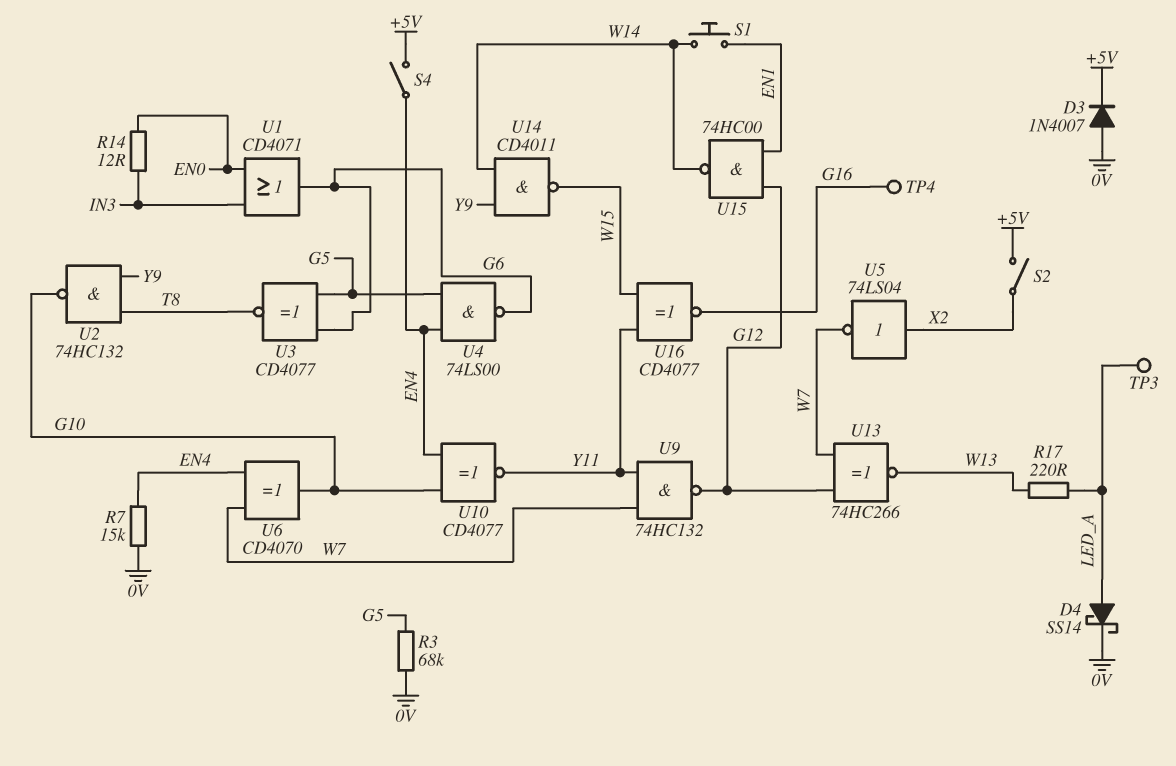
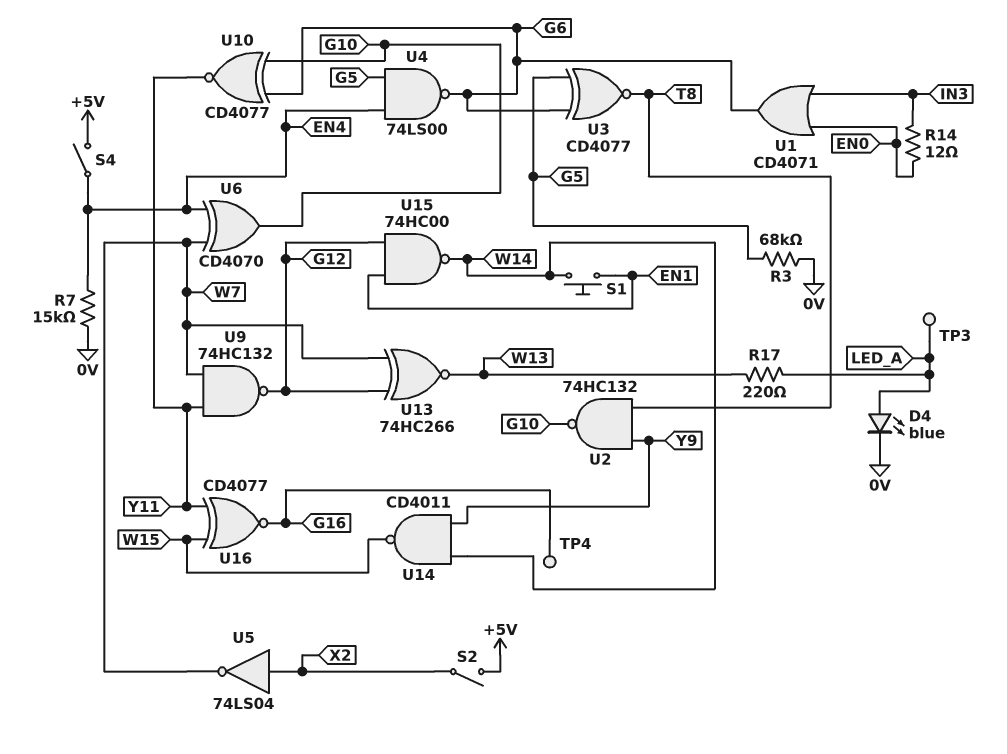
D3: diode 1N4007 (A 0V, K +5V) -> none
D4: schottky SS14 (A LED_A, K 0V) -> LED blue (A LED_A, K 0V)
U10: XNOR CD4077 (in EN4, in G10, out Y11) -> XNOR CD4077 (in G6, in G10, out Y11)

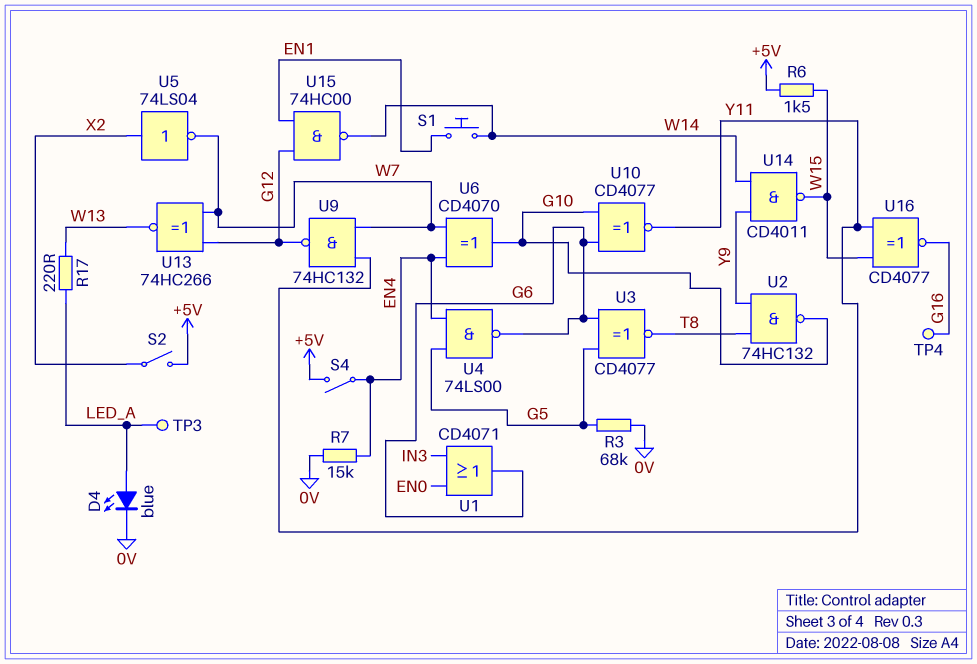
R6: none -> 1.5k (+5V, W15)
R14: 12 (EN0, IN3) -> none

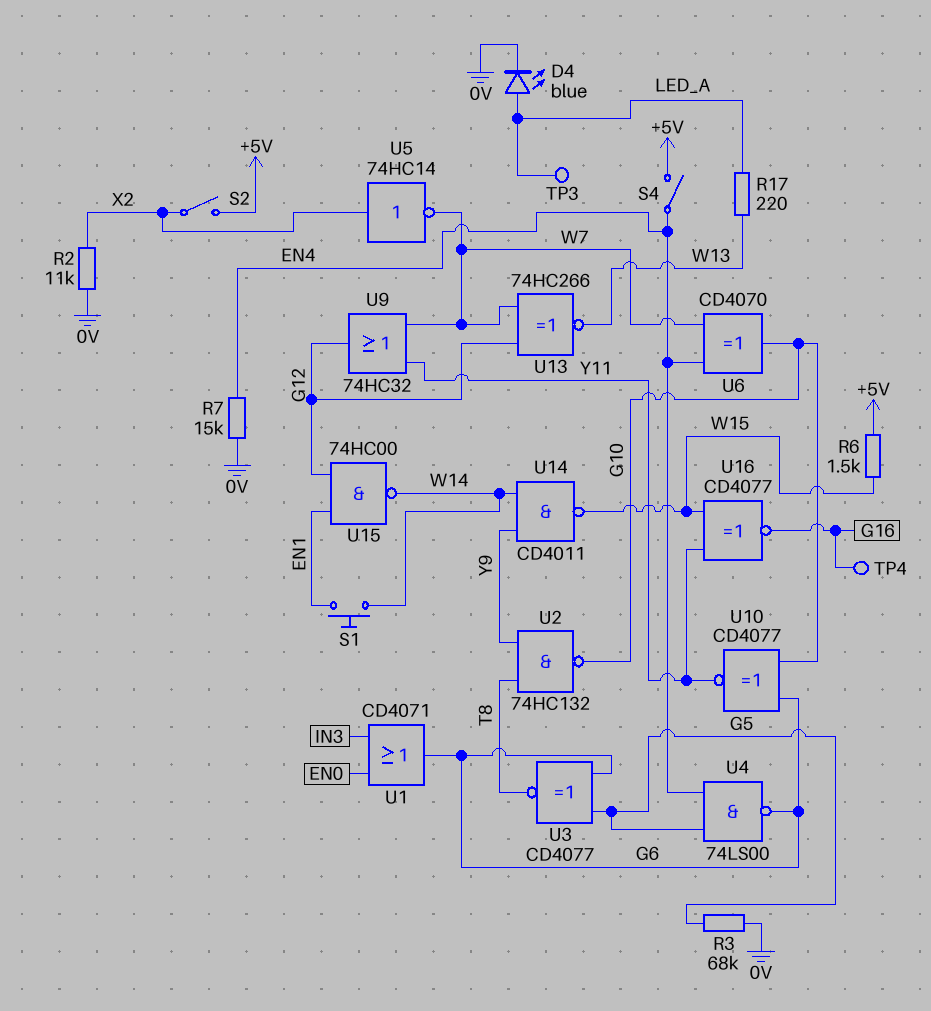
R2: none -> 11k (0V, X2)
U5: NOT 74LS04 (in X2, out W7) -> NOT 74HC14 (in X2, out W7)
U9: NAND 74HC132 (in W7, in Y11, out G12) -> OR 74HC32 (in W7, in Y11, out G12)

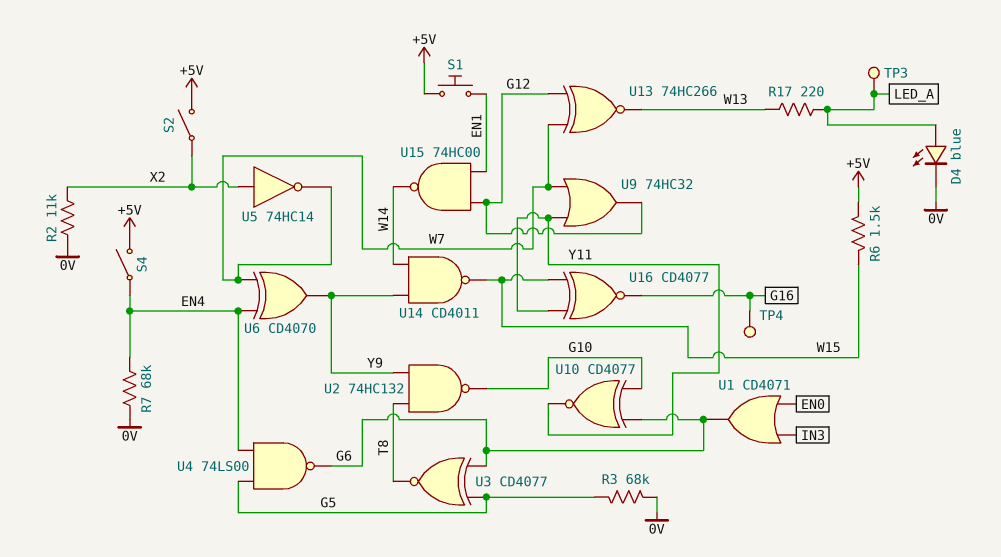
R7: 15k (0V, EN4) -> 68k (0V, EN4)
S1: button (EN1, W14) -> button (+5V, EN1)
U6: XOR CD4070 (in EN4, in W7, out G10) -> XOR CD4070 (in EN4, in W7, out Y9)

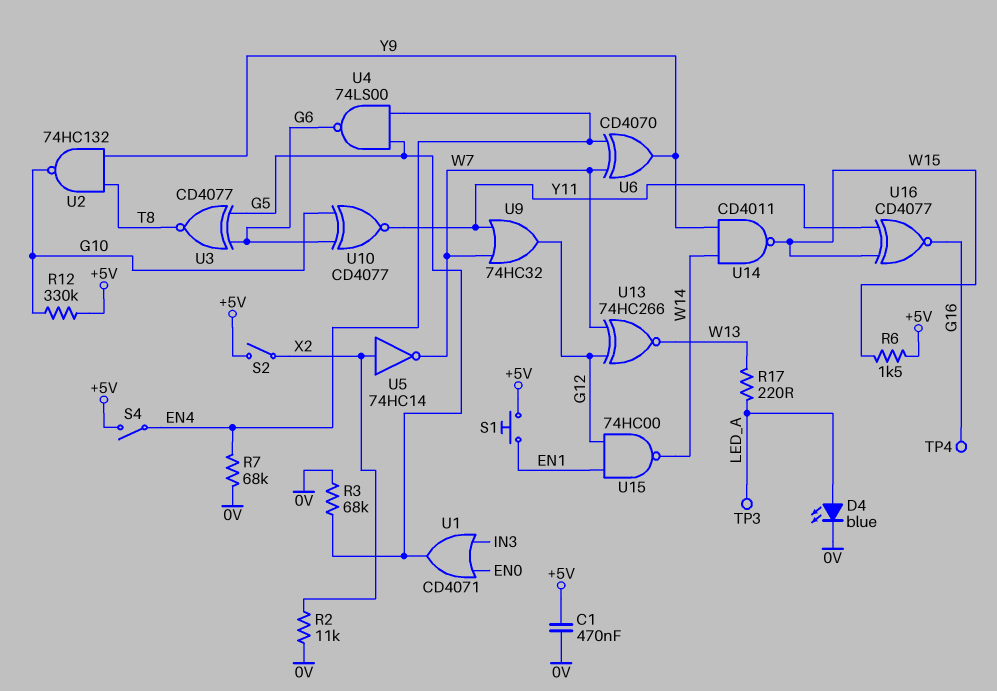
C1: none -> 470nF (+5V, 0V)
R12: none -> 330k (+5V, G10)
U1: OR CD4071 (in EN0, in IN3, out G6) -> OR CD4071 (in EN0, in IN3, out G5)

